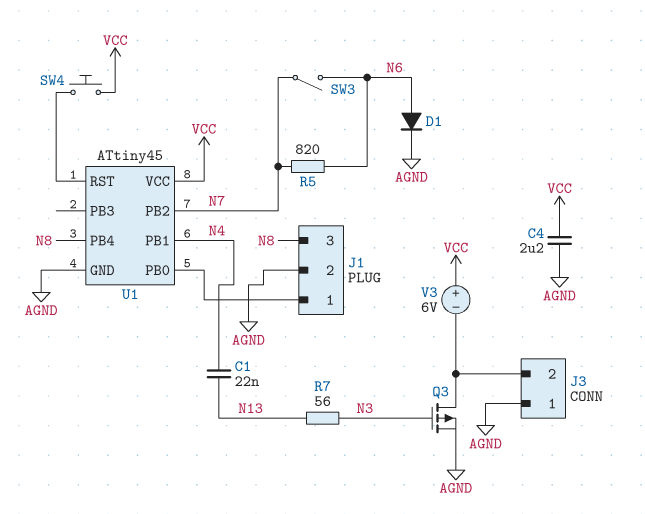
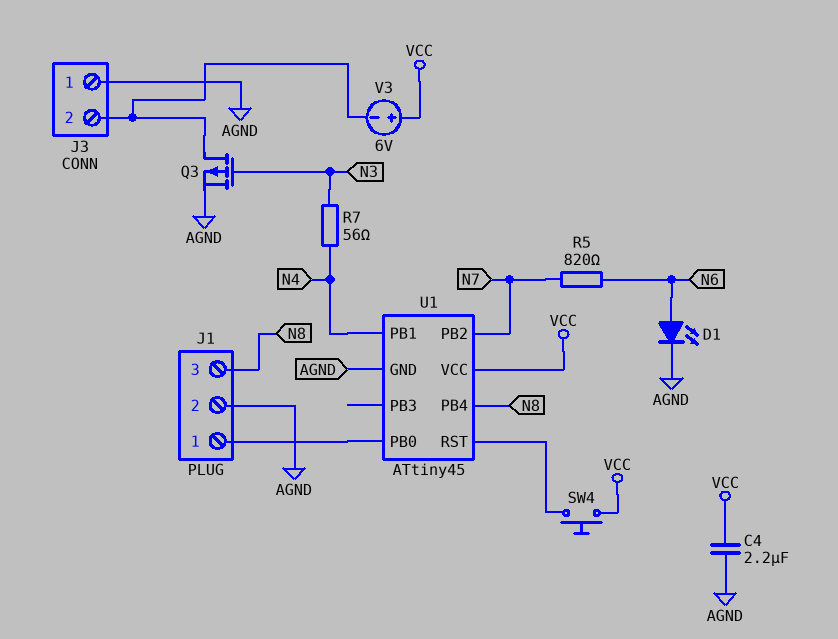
C1: 22nF (N4, N13) -> none
D1: diode (A N6, K AGND) -> LED (A N6, K AGND)
R7: 56 (N3, N13) -> 56 (N3, N4)
SW3: switch (N6, N7) -> none

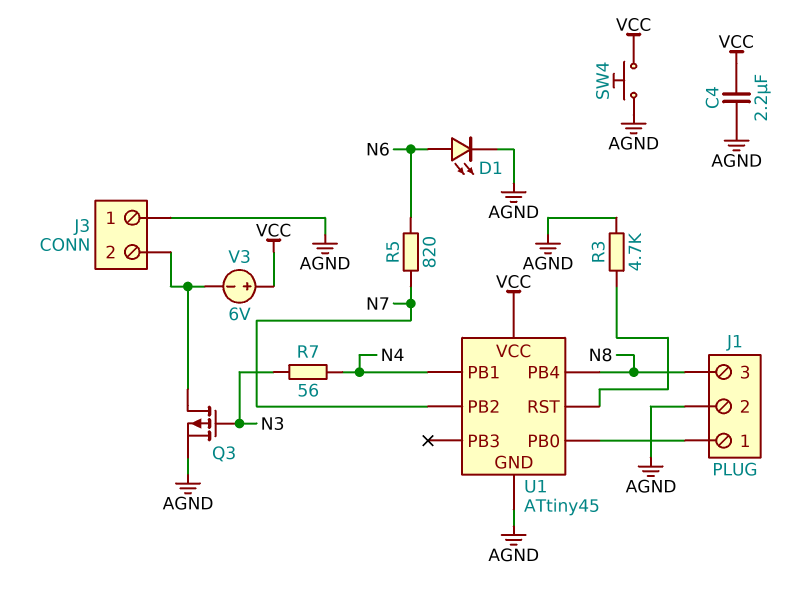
R3: none -> 4.7k (AGND, U1/RST)
SW4: button (U1/RST, VCC) -> button (AGND, VCC)

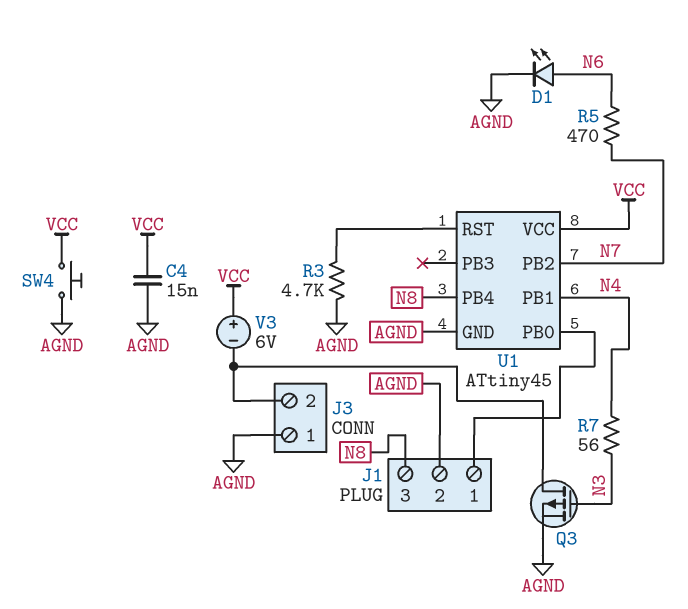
C4: 2.2uF (AGND, VCC) -> 15nF (AGND, VCC)
R5: 820 (N6, N7) -> 470 (N6, N7)

